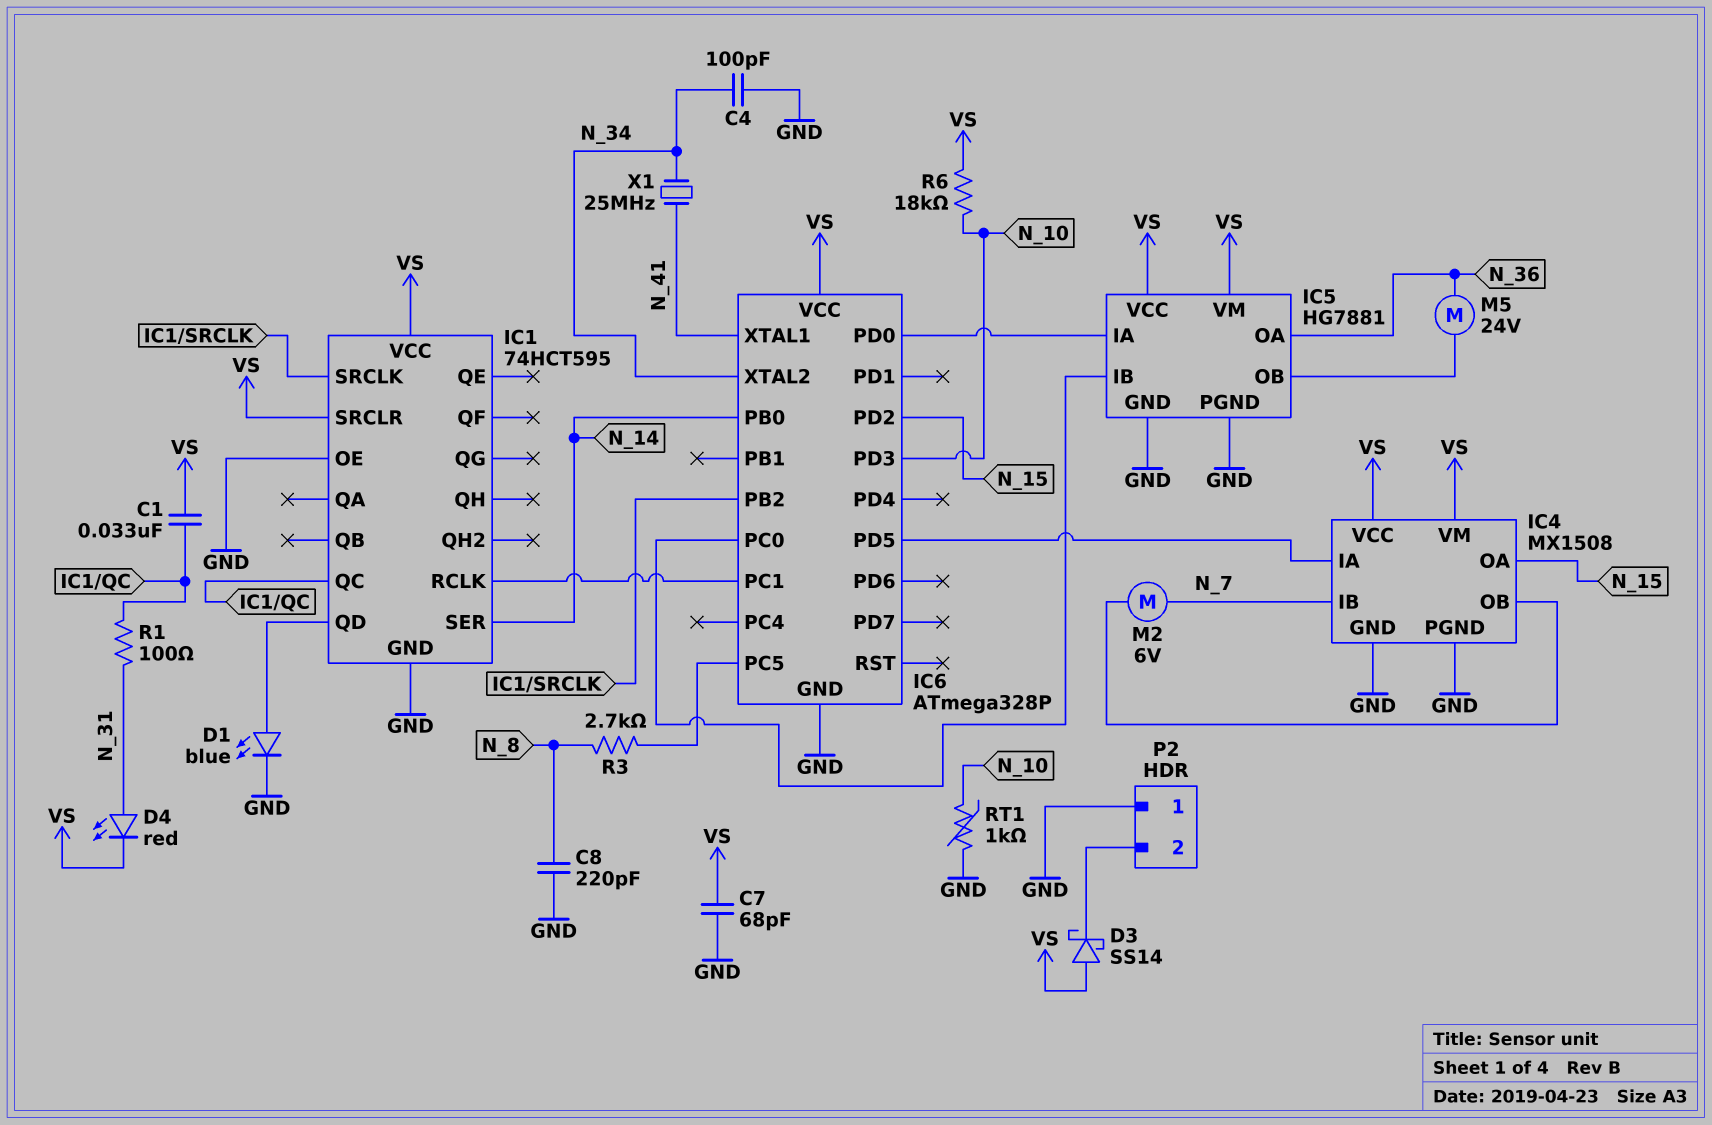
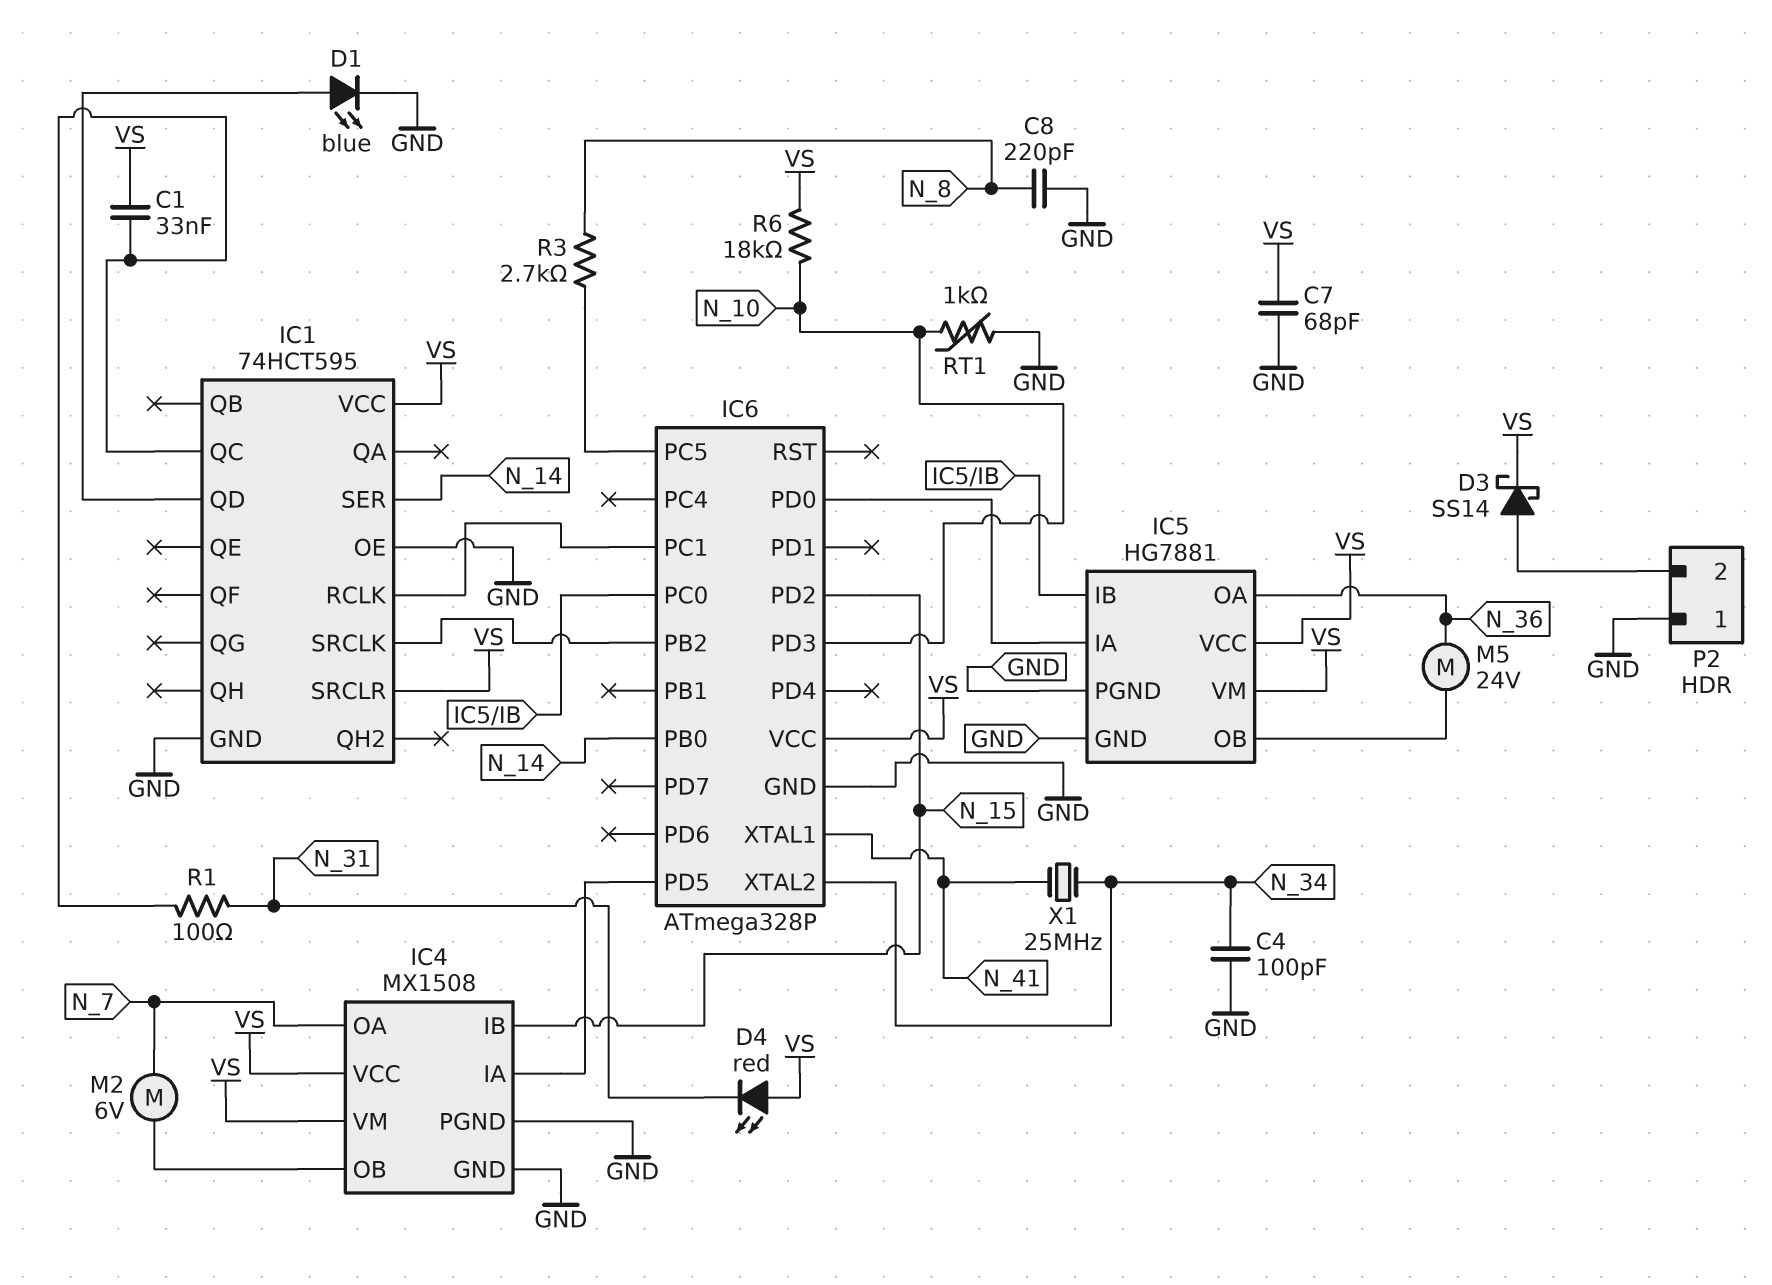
D3: schottky SS14 (A VS, K P2/2) -> schottky SS14 (A P2/2, K VS)
D4: LED red (A N_31, K VS) -> LED red (A VS, K N_31)
IC4 pin IB: N_7 -> N_15
IC4 pin OA: N_15 -> N_7

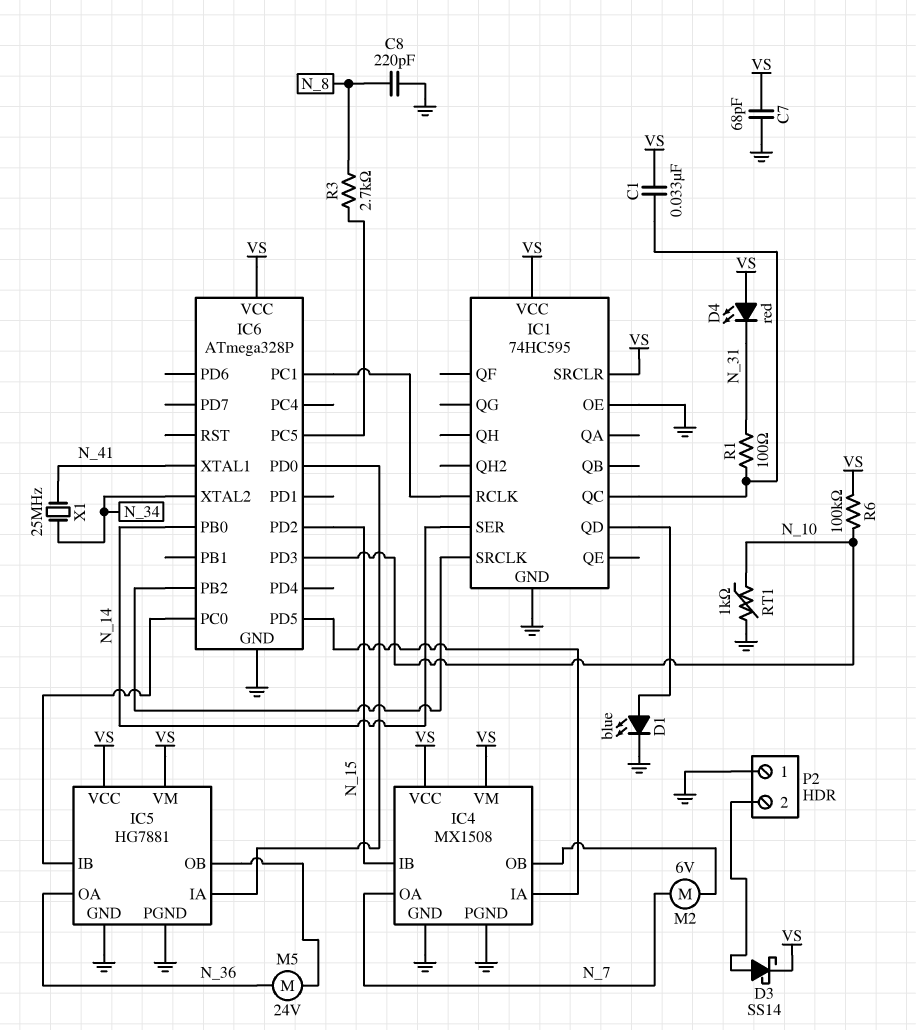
C4: 100pF (GND, N_34) -> none
IC1: 74HCT595 -> 74HC595
R6: 18k (N_10, VS) -> 100k (N_10, VS)

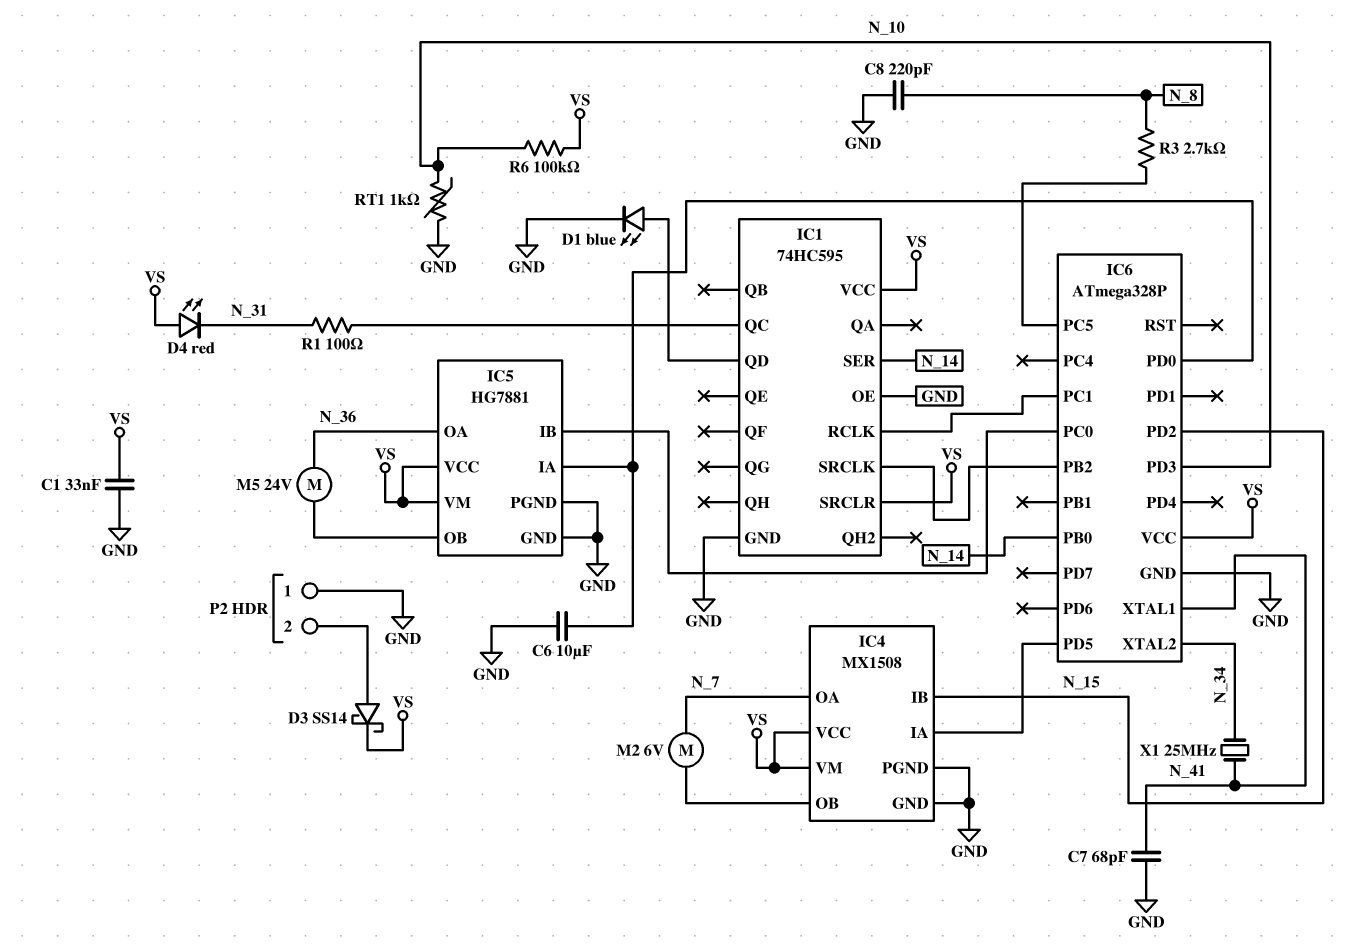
C1: 33nF (IC1/QC, VS) -> 33nF (GND, VS)
C6: none -> 10uF (GND, IC5/IA)
C7: 68pF (GND, VS) -> 68pF (GND, N_41)

